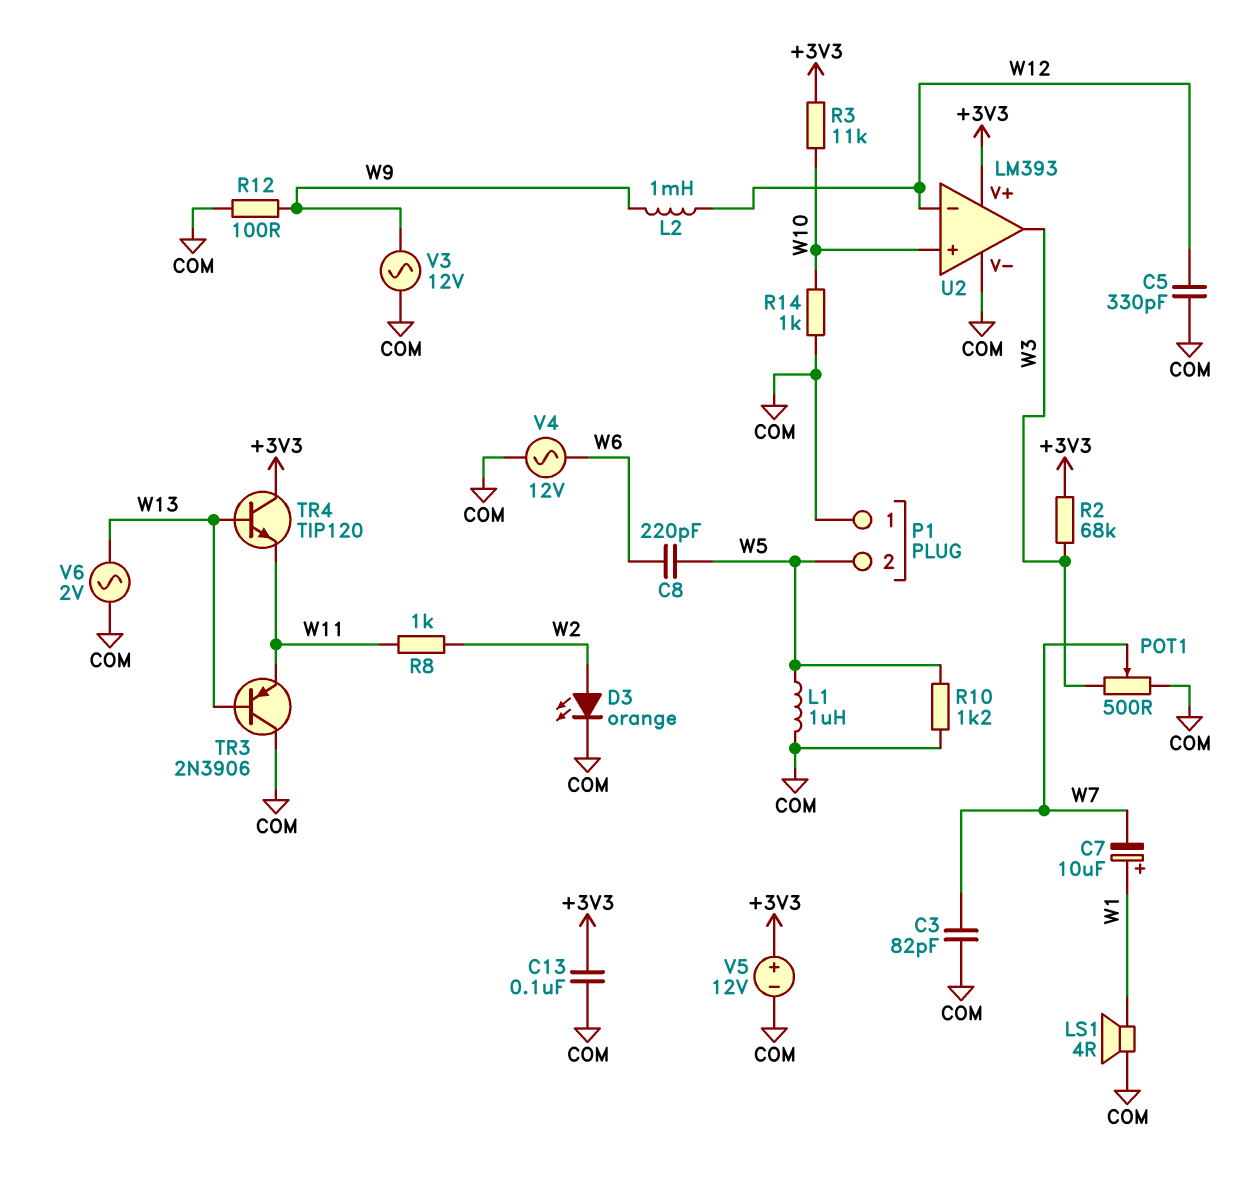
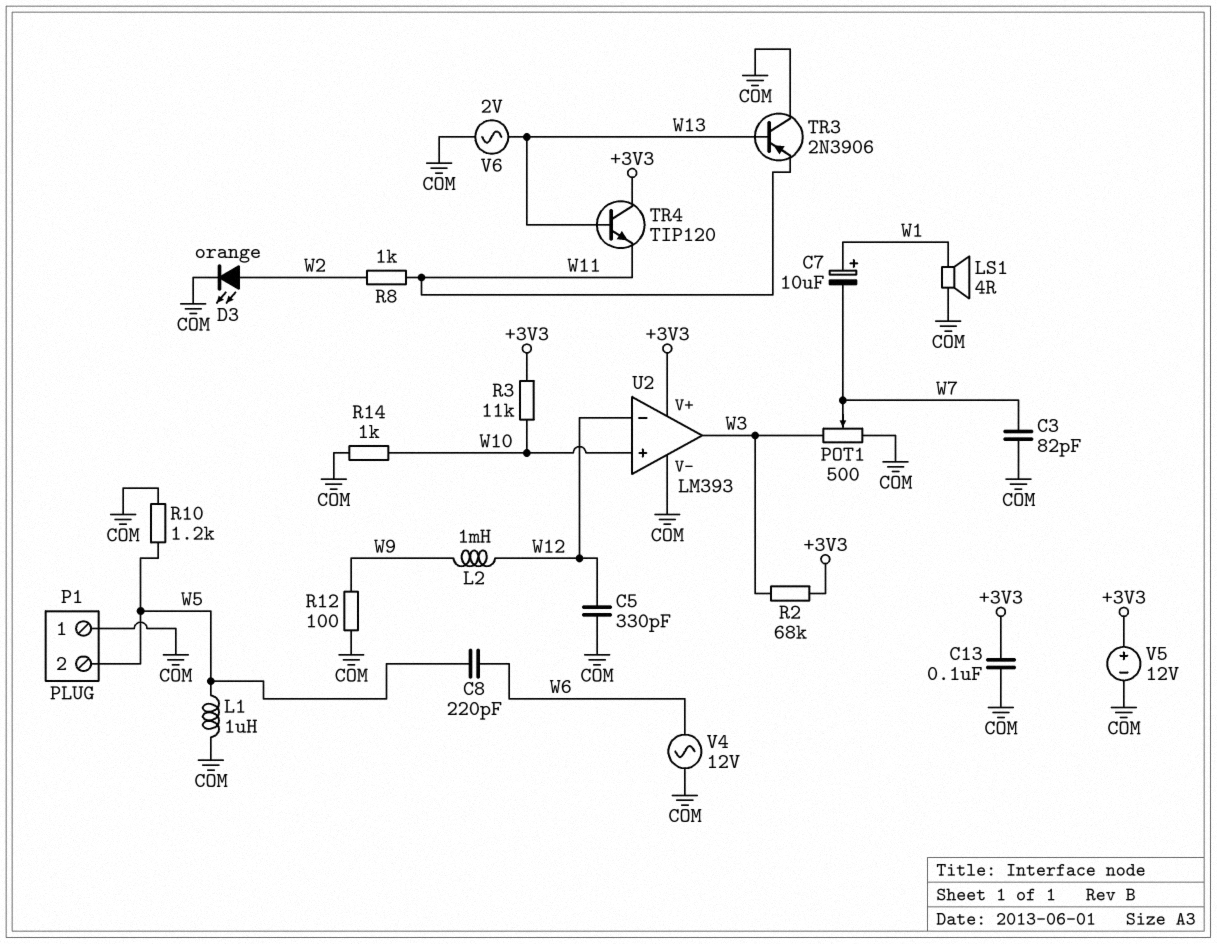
V3: AC 12V (COM, W9) -> none

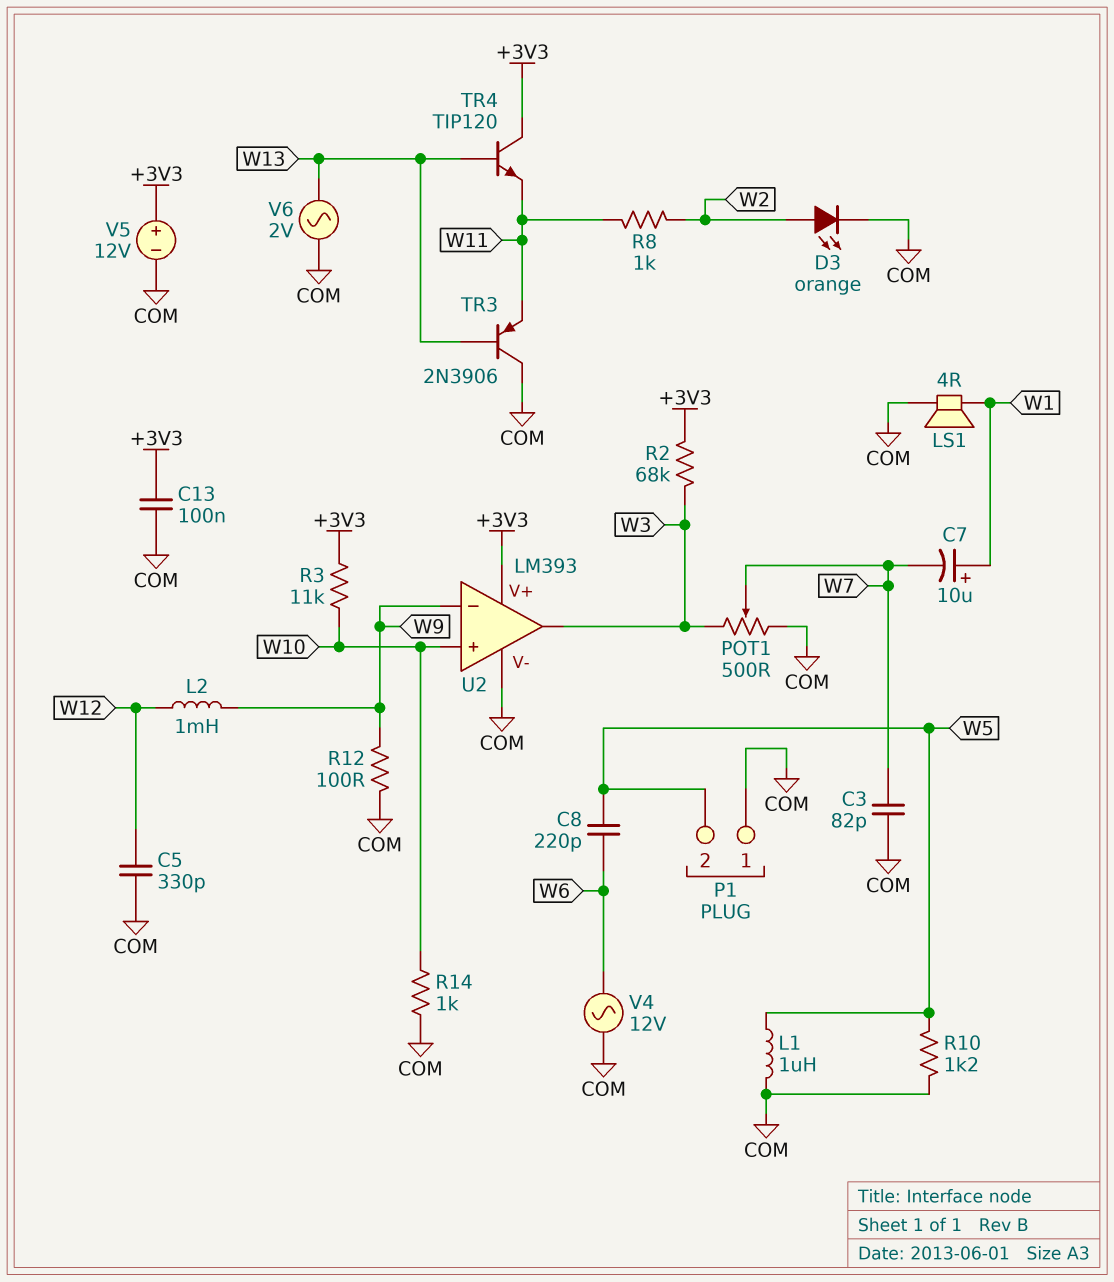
U2 pin in-: W12 -> W9

